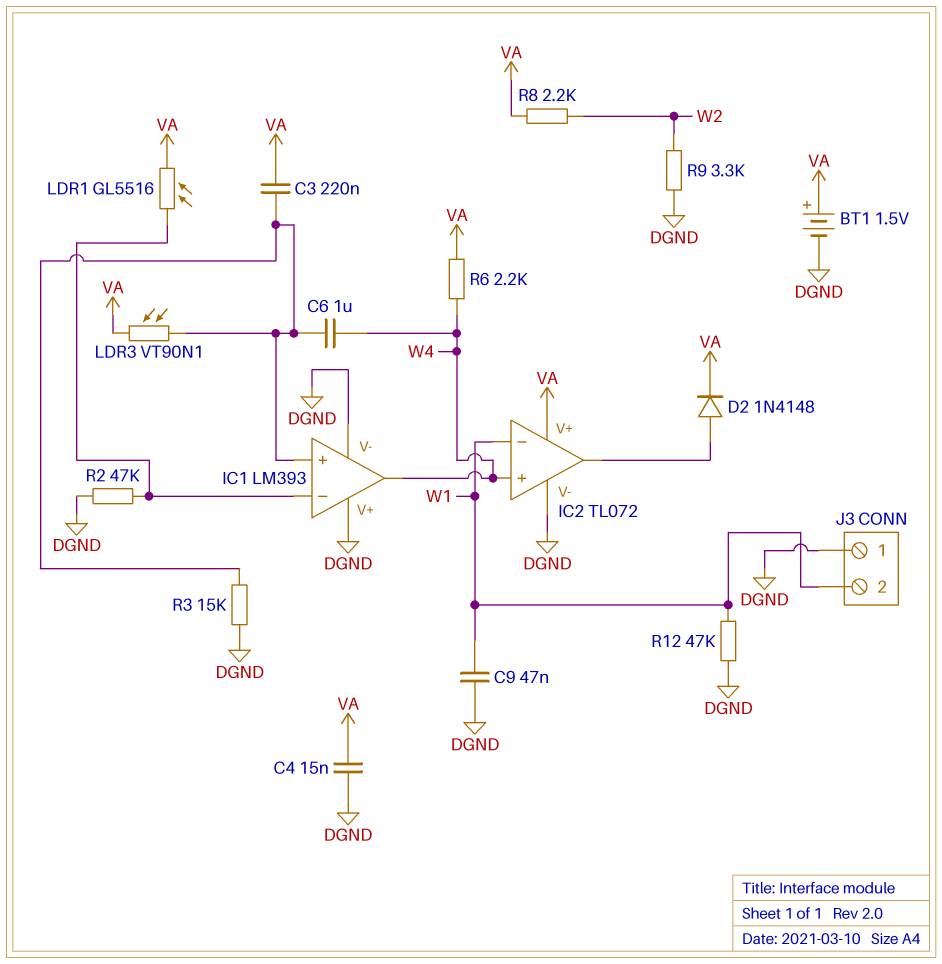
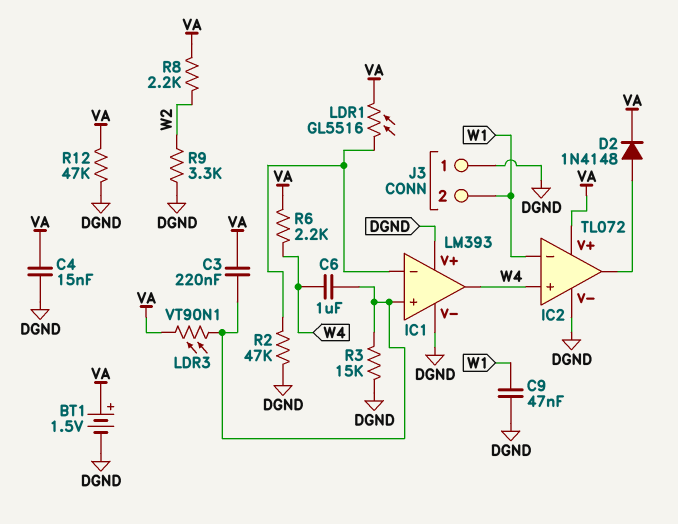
R12: 47k (DGND, W1) -> 47k (DGND, VA)

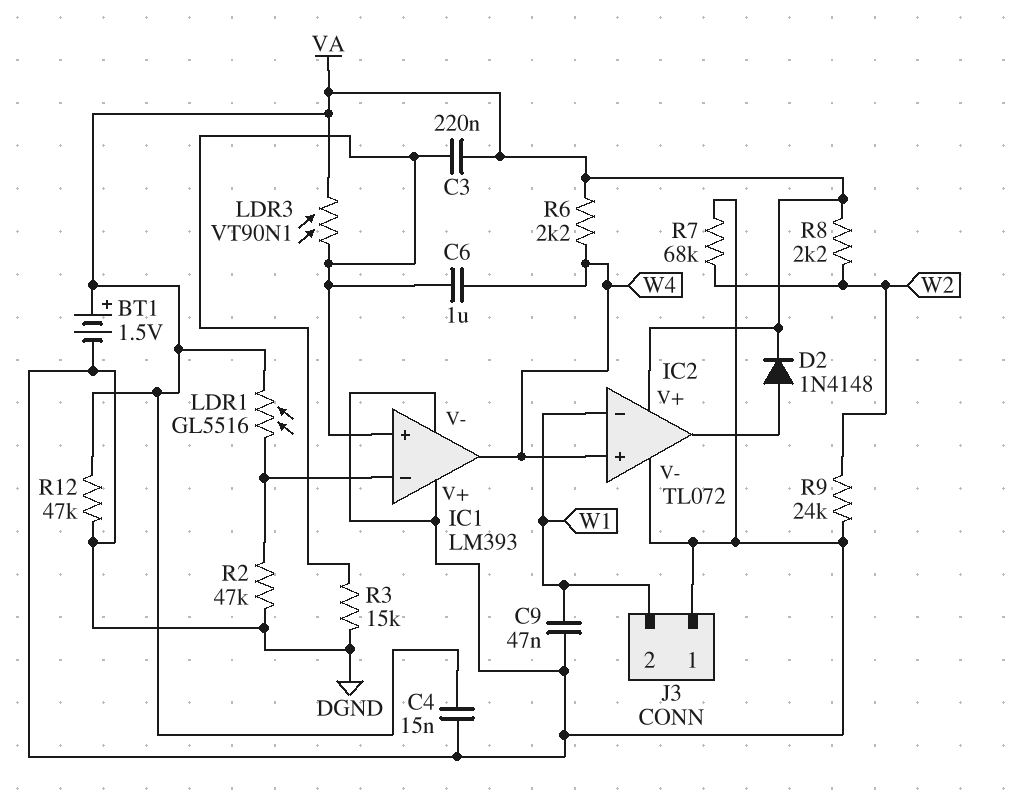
R7: none -> 68k (DGND, W2)
R9: 3.3k (DGND, W2) -> 24k (DGND, W2)

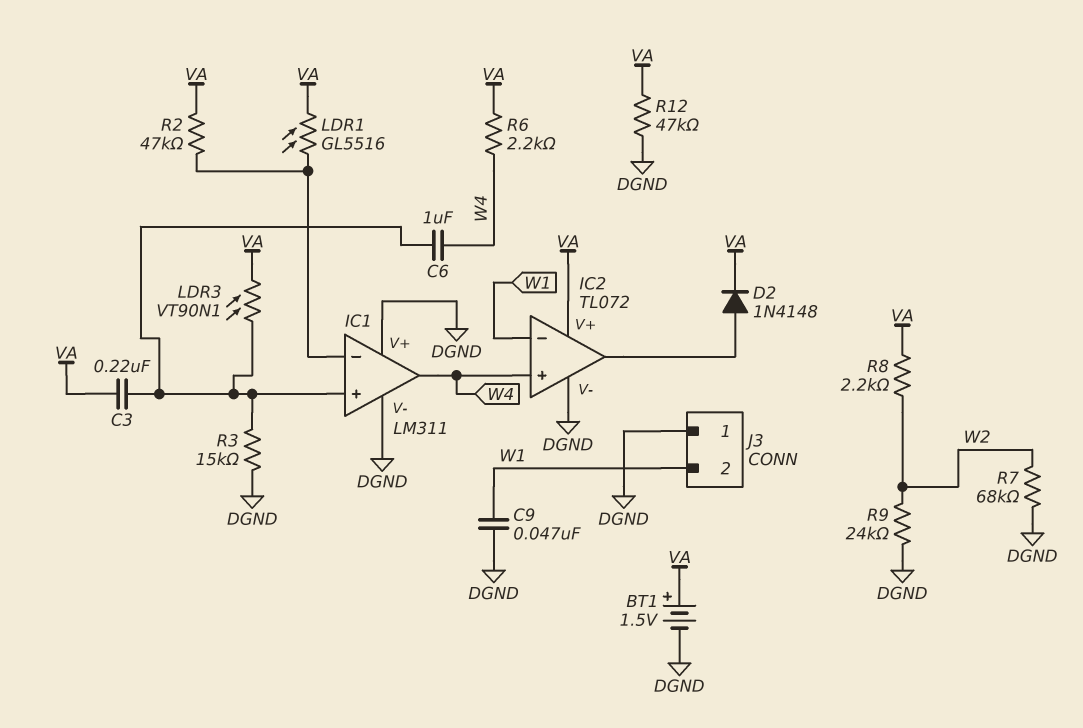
C4: 15nF (DGND, VA) -> none
IC1: LM393 -> LM311
R2: 47k (DGND, IC1/in-) -> 47k (IC1/in-, VA)

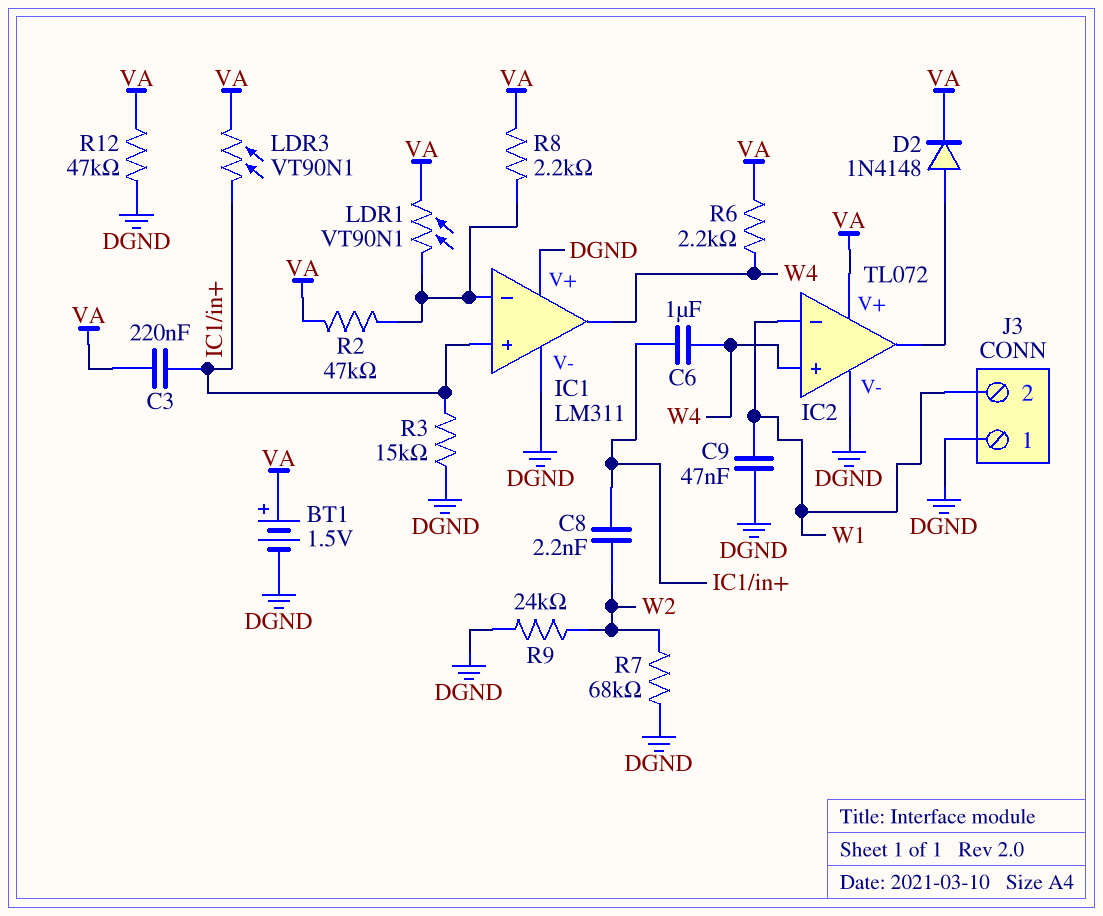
C8: none -> 2.2nF (IC1/in+, W2)
LDR1: GL5516 (IC1/in-, VA) -> VT90N1 (IC1/in-, VA)
R8: 2.2k (VA, W2) -> 2.2k (IC1/in-, VA)

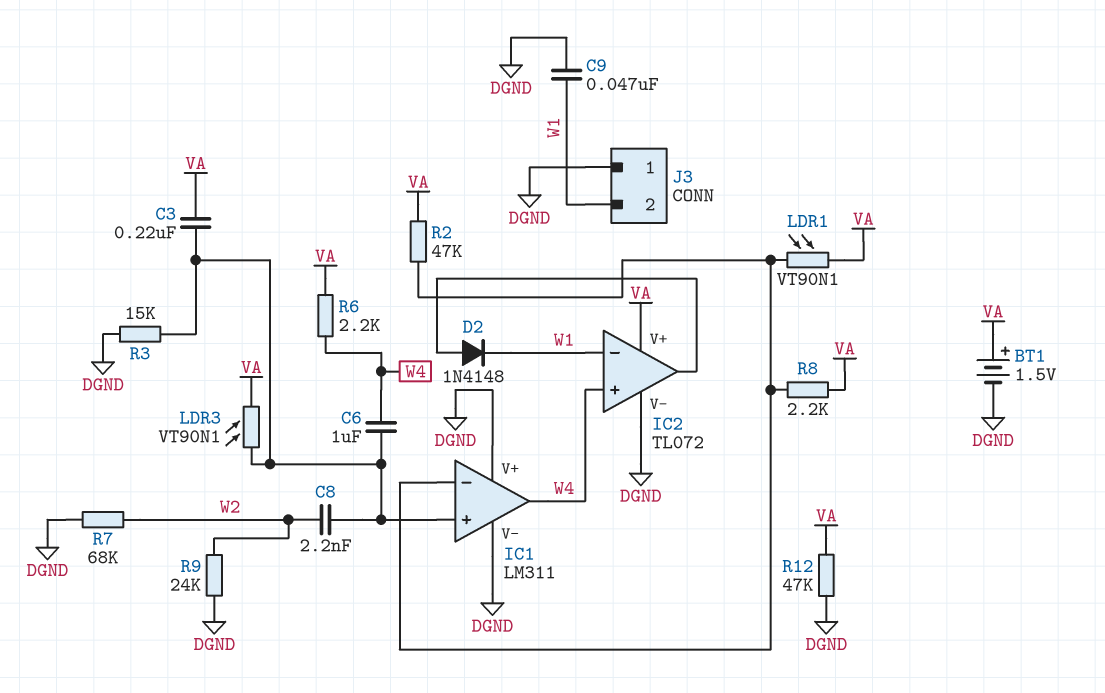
D2: diode 1N4148 (A IC2/out, K VA) -> diode 1N4148 (A IC2/out, K W1)

